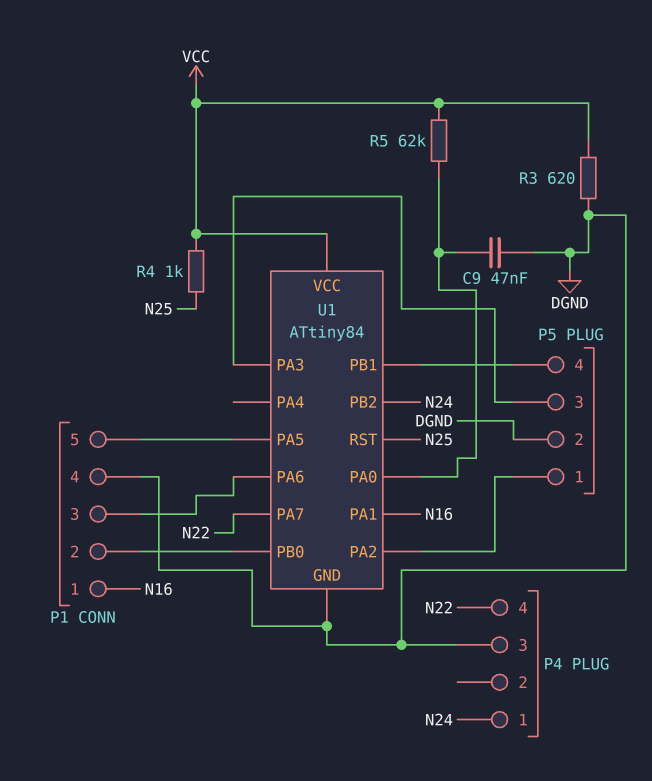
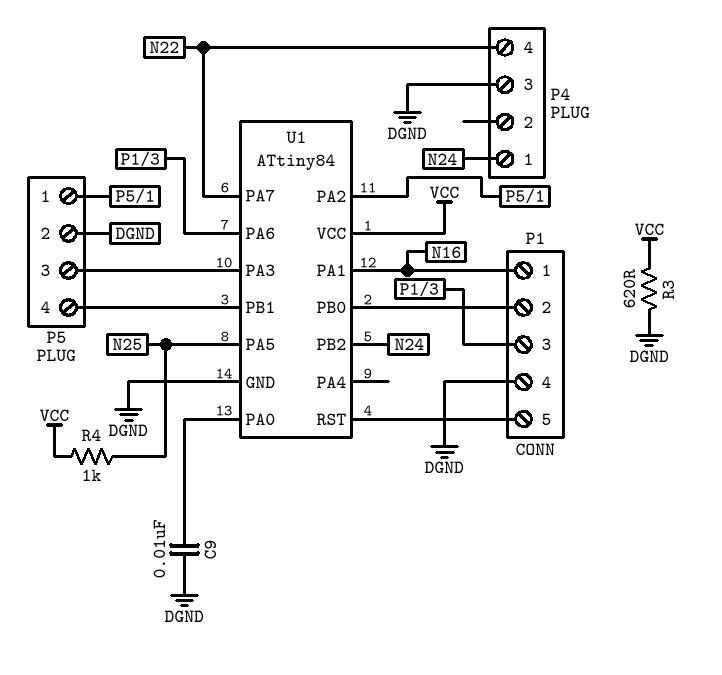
C9: 47nF (DGND, U1/PA0) -> 10nF (DGND, U1/PA0)
R5: 62k (U1/PA0, VCC) -> none
U1 pin PA5: P1/5 -> N25
U1 pin RST: N25 -> P1/5

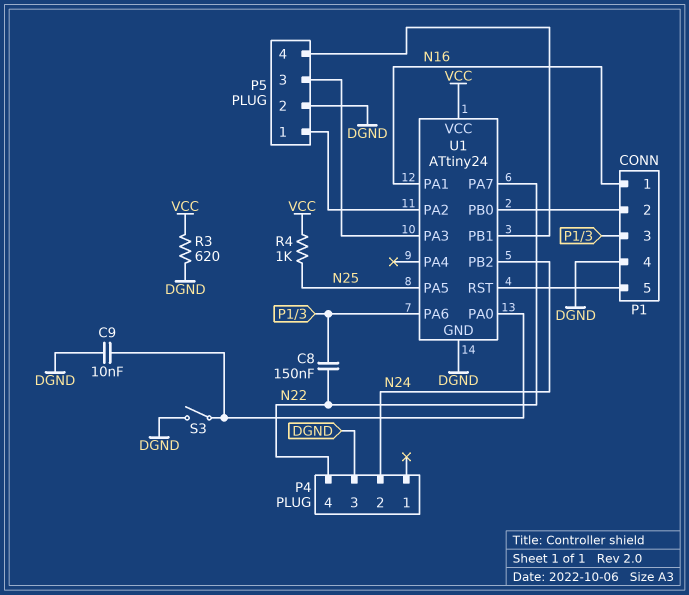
C8: none -> 150nF (N22, P1/3)
P4 pin 1: N24 -> none
P4 pin 2: none -> N24
S3: none -> switch (DGND, U1/PA0)
U1: ATtiny84 -> ATtiny24

